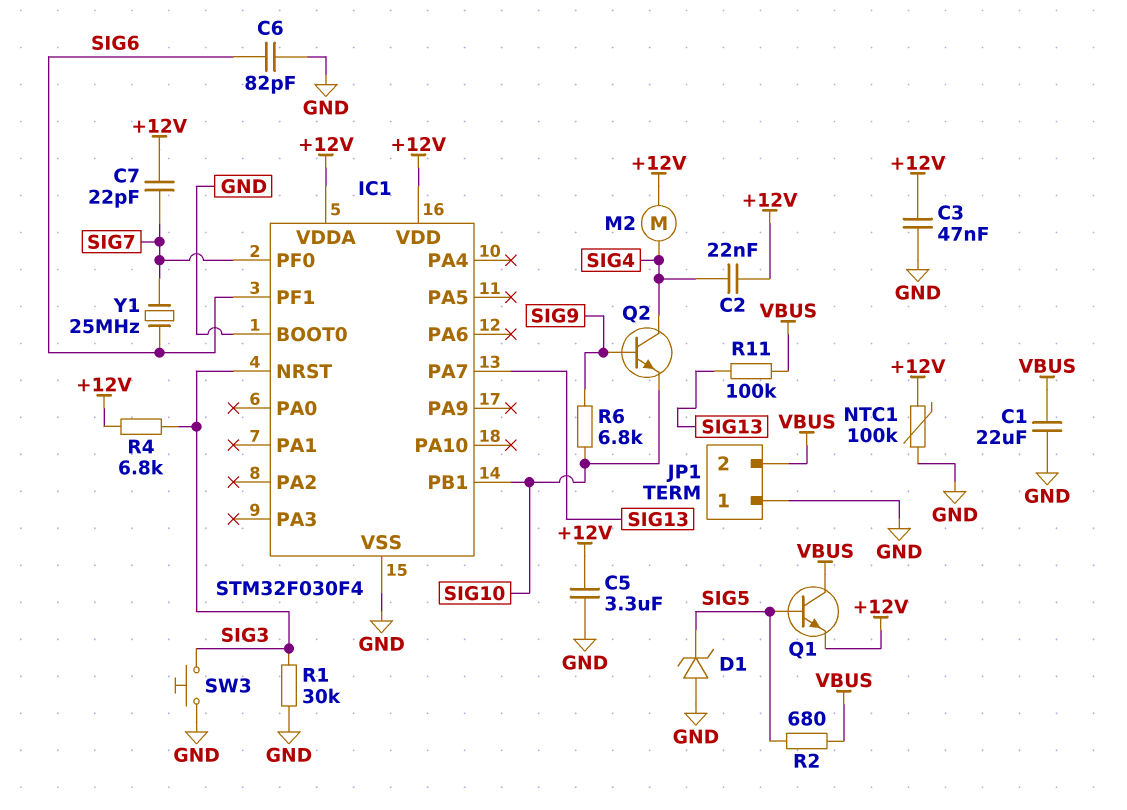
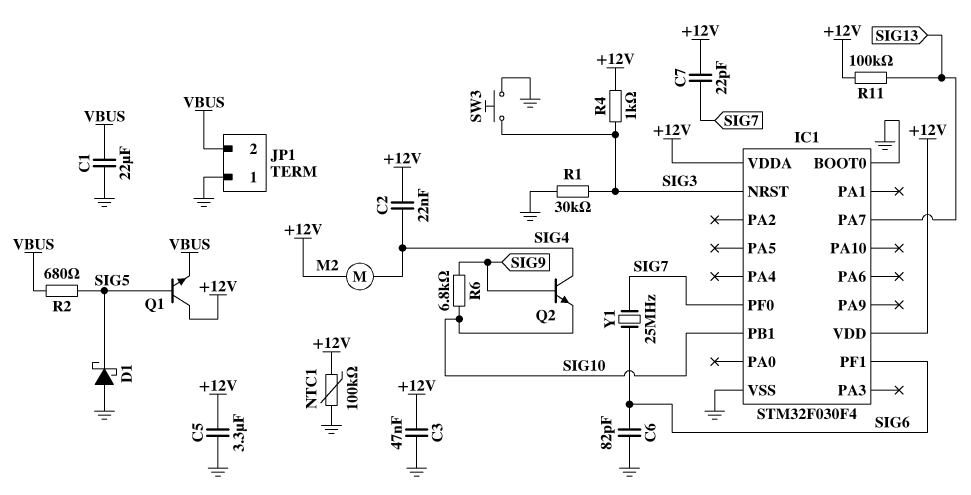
D1: zener (A GND, K SIG5) -> schottky (A GND, K SIG5)
Q1: NPN (B SIG5, C VBUS, E +12V) -> NPN (B SIG5, C +12V, E VBUS)
R4: 6.8k (+12V, SIG3) -> 1k (+12V, SIG3)
R11: 100k (SIG13, VBUS) -> 100k (+12V, SIG13)

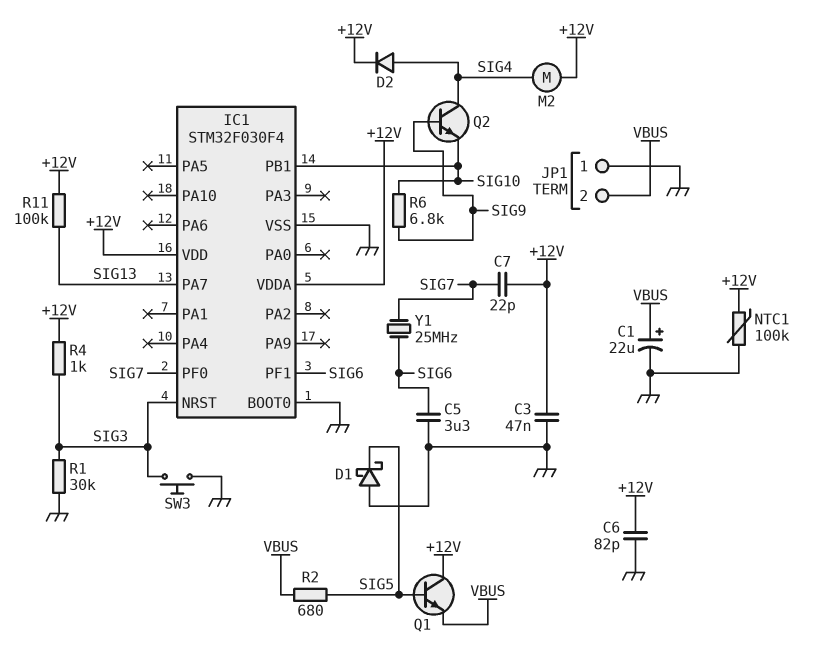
C1: 22uF (GND, VBUS) -> 22uF (plus VBUS, minus GND)
C2: 22nF (+12V, SIG4) -> none
C5: 3.3uF (+12V, GND) -> 3.3uF (GND, SIG6)
C6: 82pF (GND, SIG6) -> 82pF (+12V, GND)
D2: none -> diode (A SIG4, K +12V)

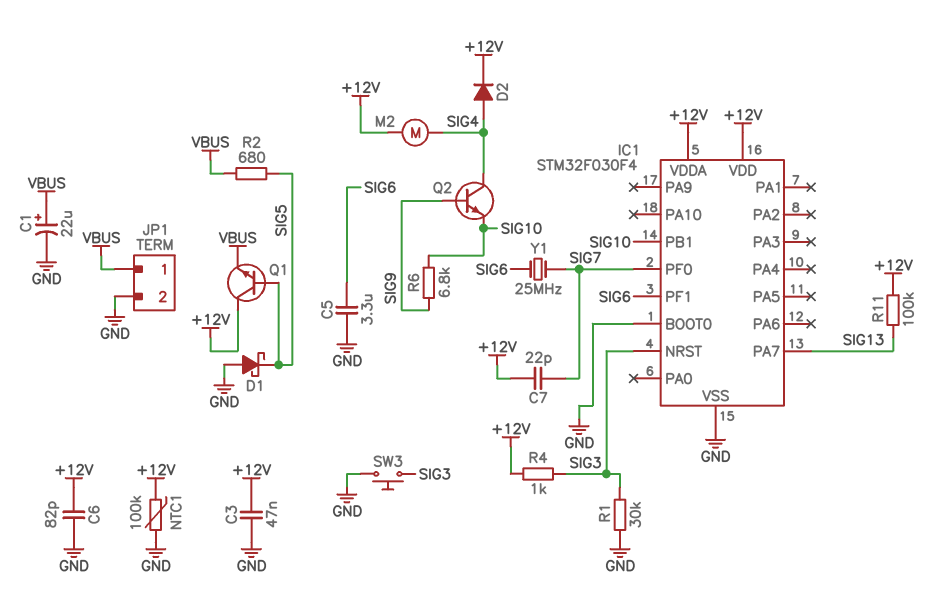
JP1 pin 1: GND -> VBUS
JP1 pin 2: VBUS -> GND

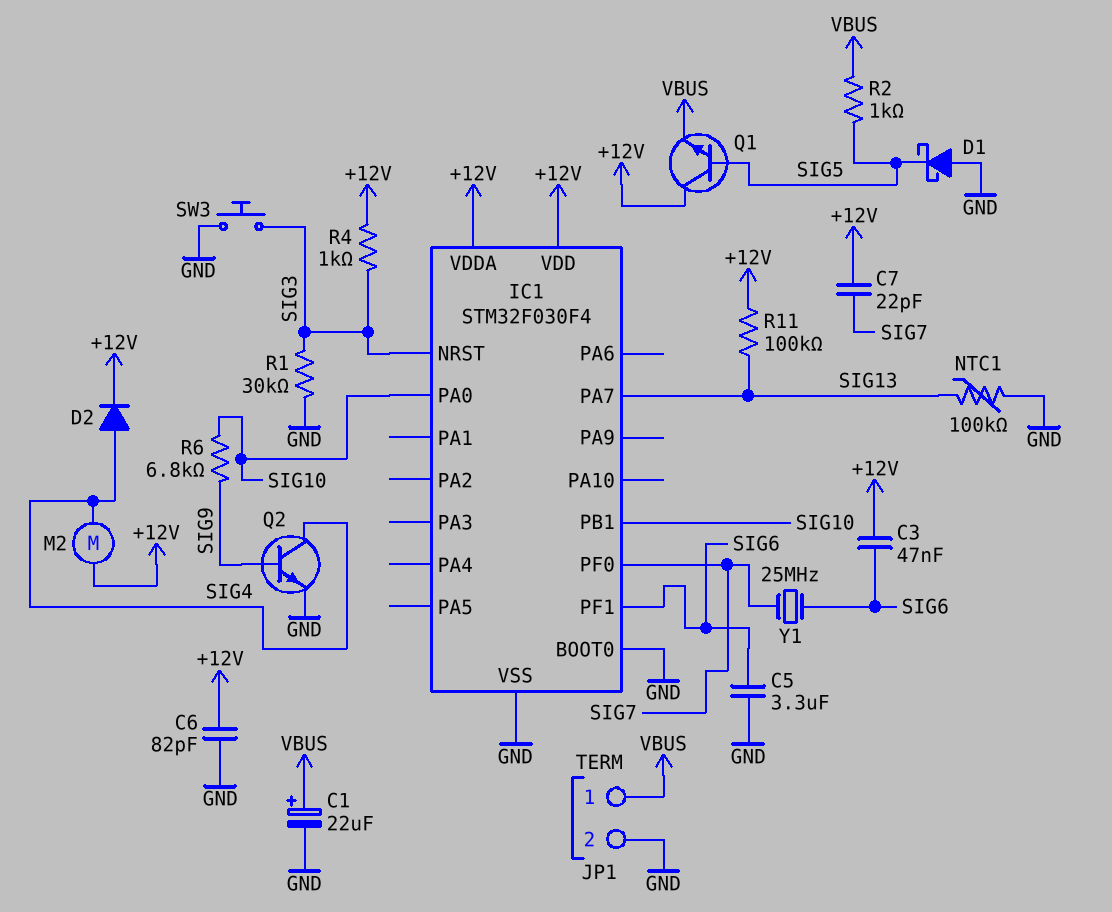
C3: 47nF (+12V, GND) -> 47nF (+12V, SIG6)
IC1 pin PA0: none -> SIG10
NTC1: 100k (+12V, GND) -> 100k (GND, SIG13)
Q2: NPN (B SIG9, C SIG4, E SIG10) -> NPN (B SIG9, C SIG4, E GND)
R2: 680 (SIG5, VBUS) -> 1k (SIG5, VBUS)

